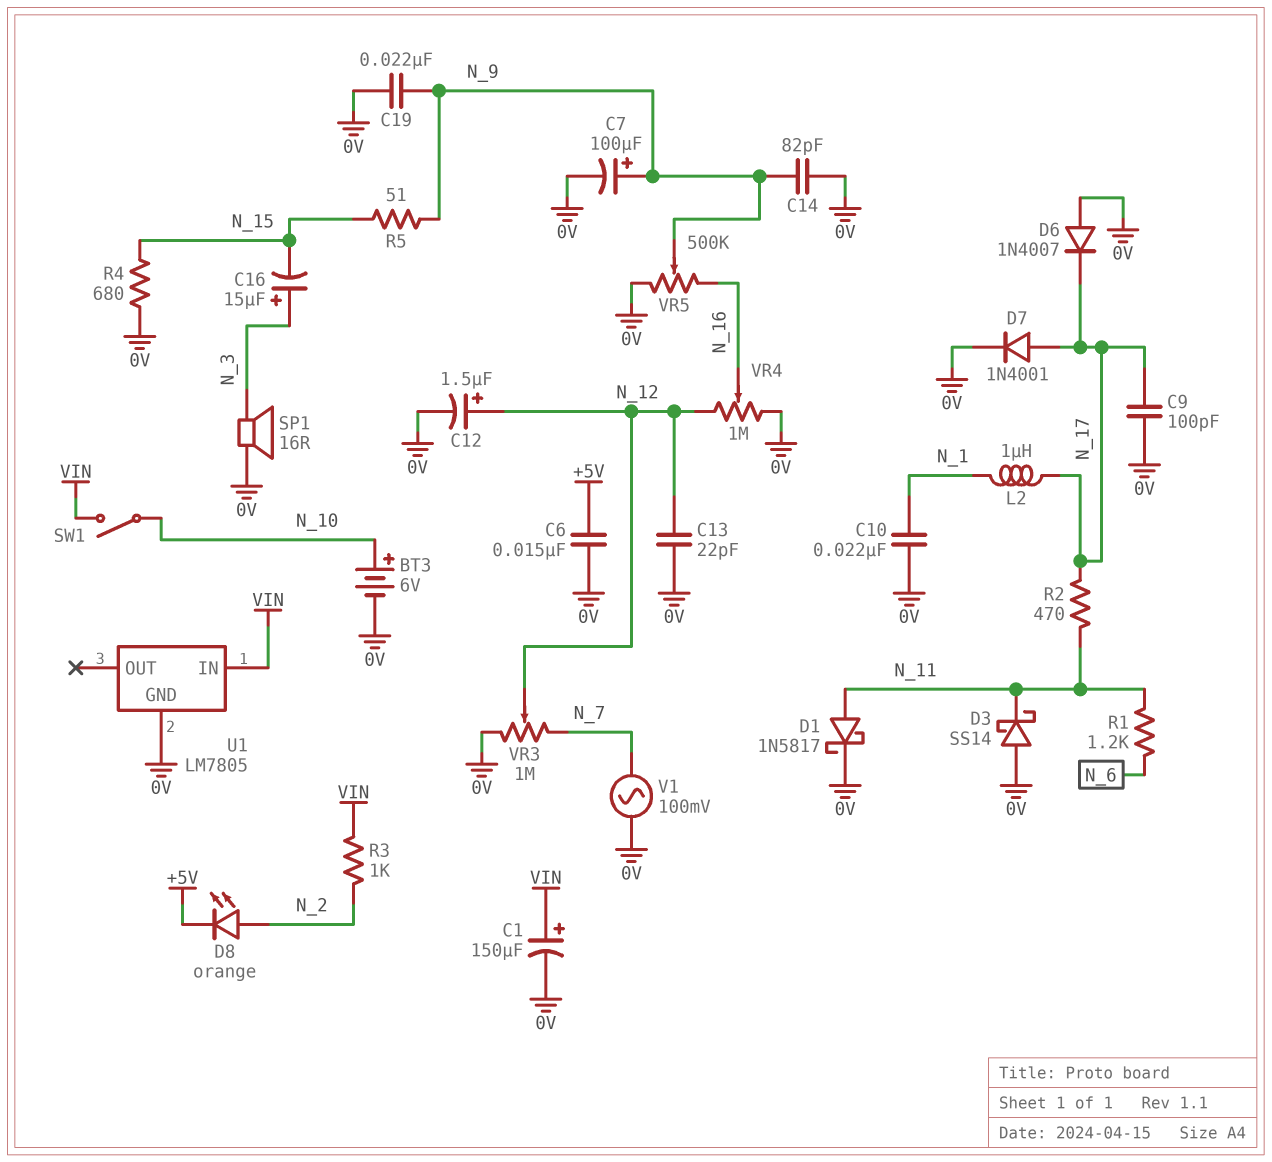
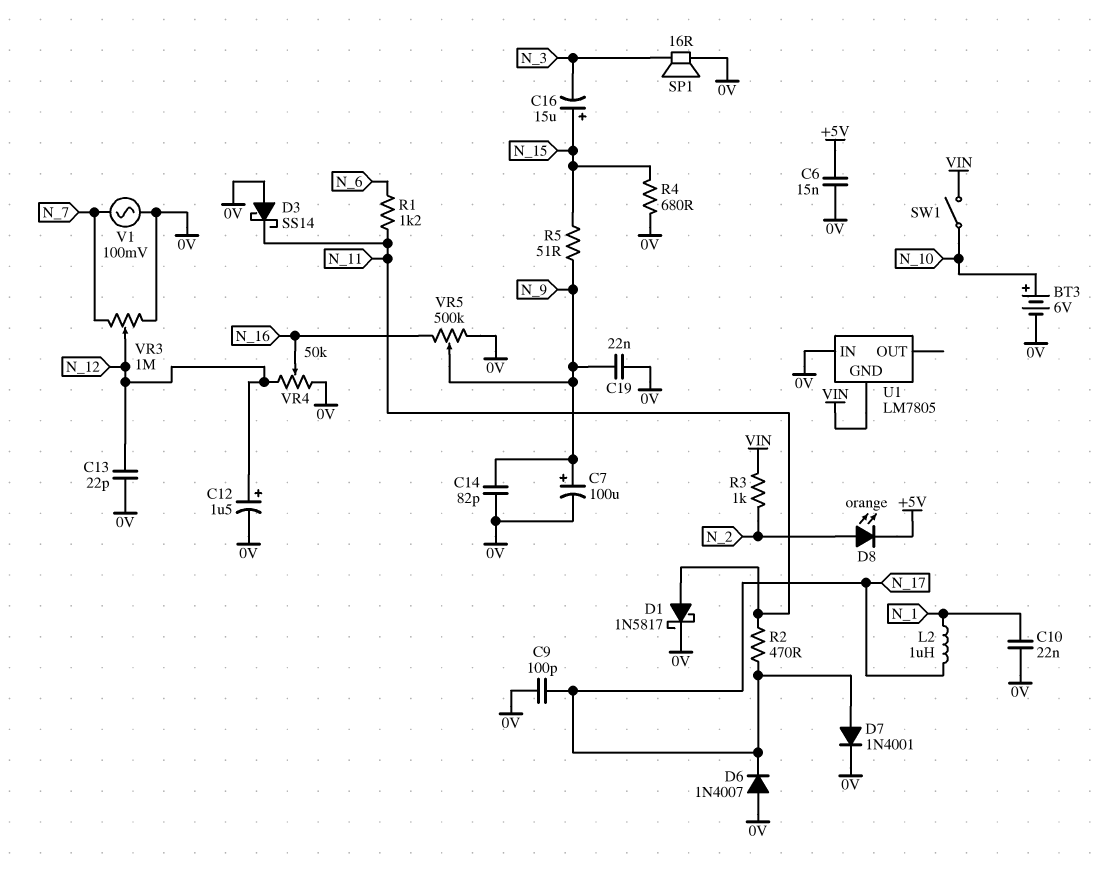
C1: 150uF (plus VIN, minus 0V) -> none
C16: 15uF (plus N_3, minus N_15) -> 15uF (plus N_15, minus N_3)
U1 pin GND: 0V -> VIN
U1 pin IN: VIN -> 0V
VR4: 1M (0V, N_12, wiper N_16) -> 50k (0V, N_12, wiper N_16)

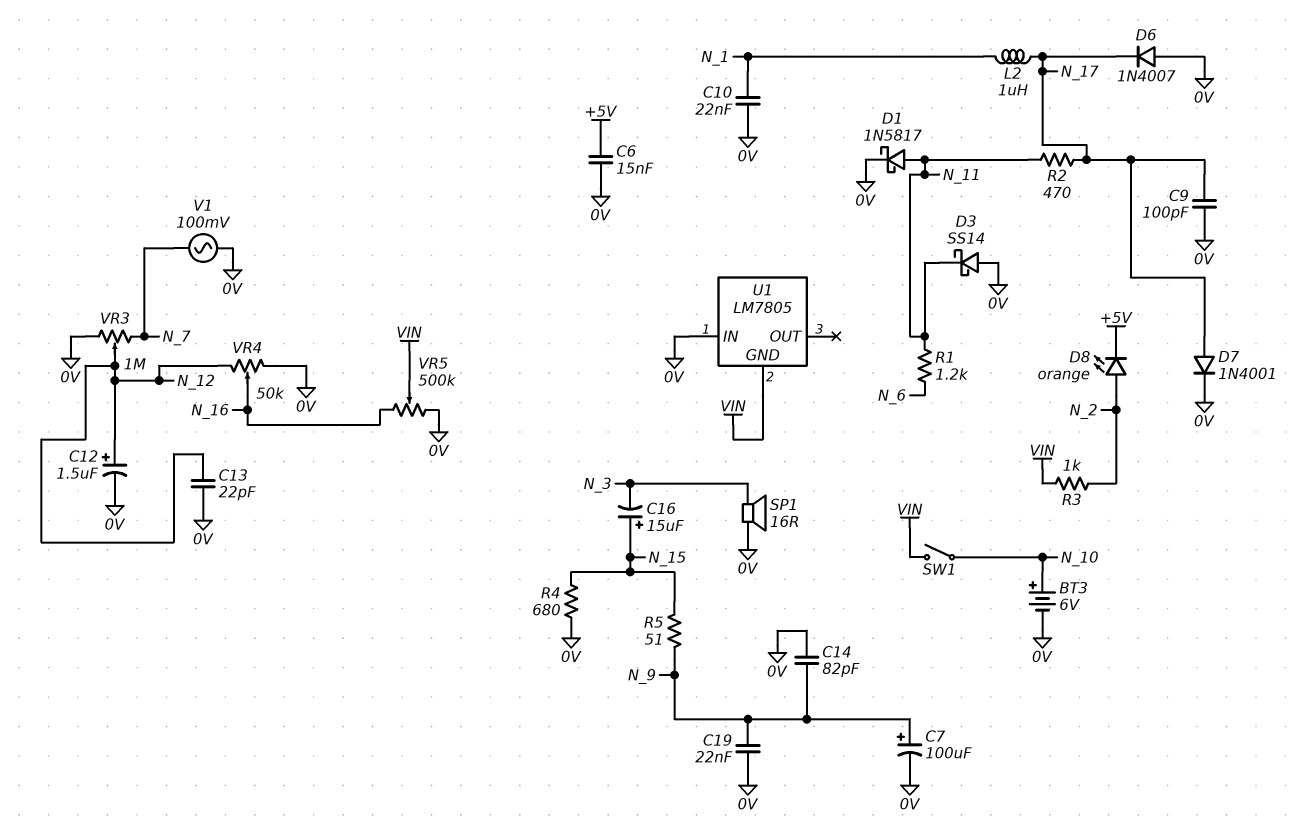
VR5: 500k (0V, N_16, wiper N_9) -> 500k (0V, N_16, wiper VIN)

